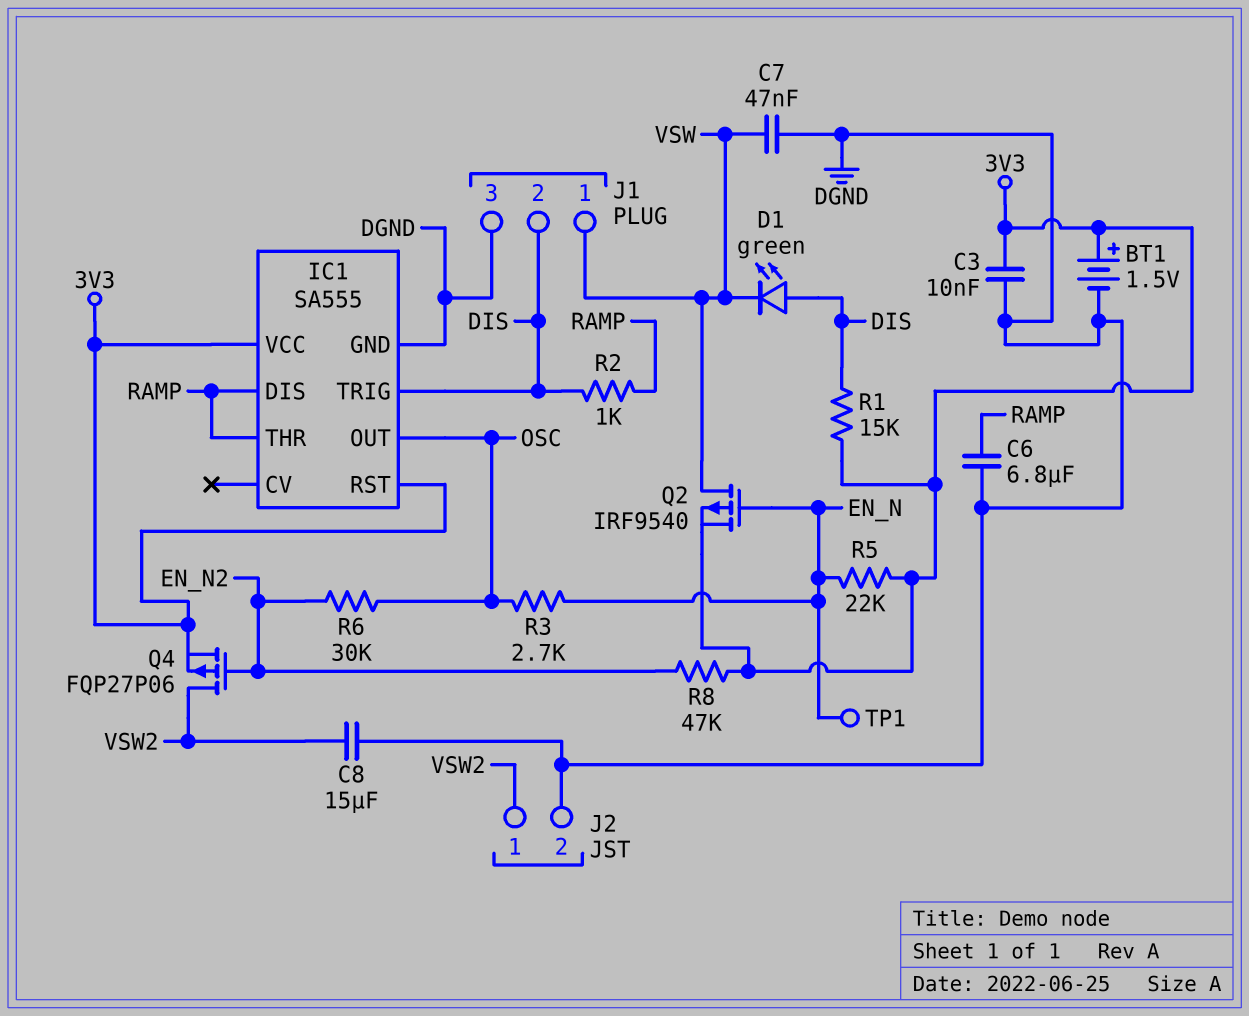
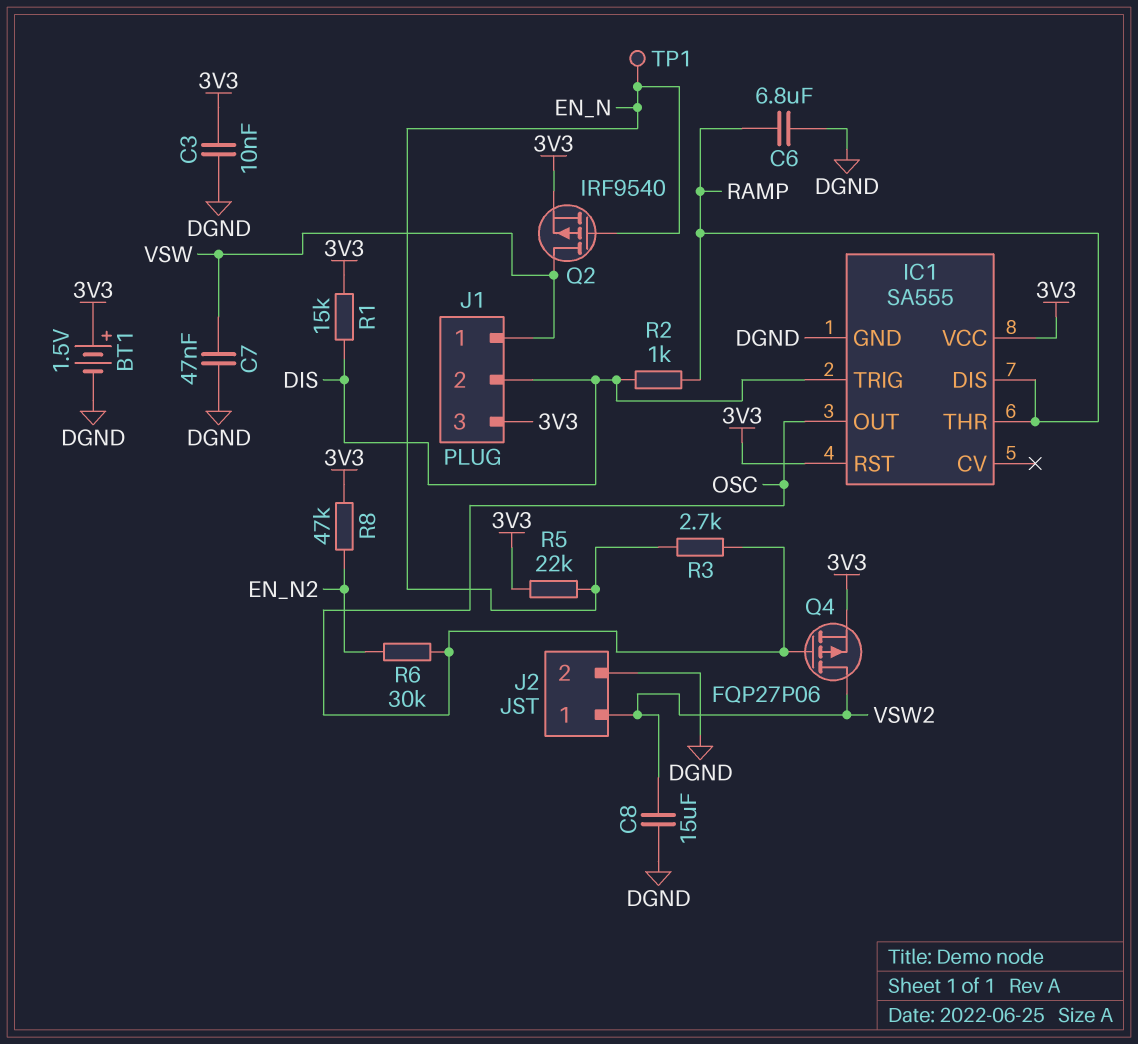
D1: LED green (A DIS, K VSW) -> none
J1 pin 3: DGND -> 3V3
Q4: PMOS FQP27P06 (G EN_N2, D VSW2, S 3V3) -> PMOS FQP27P06 (G OSC, D VSW2, S 3V3)

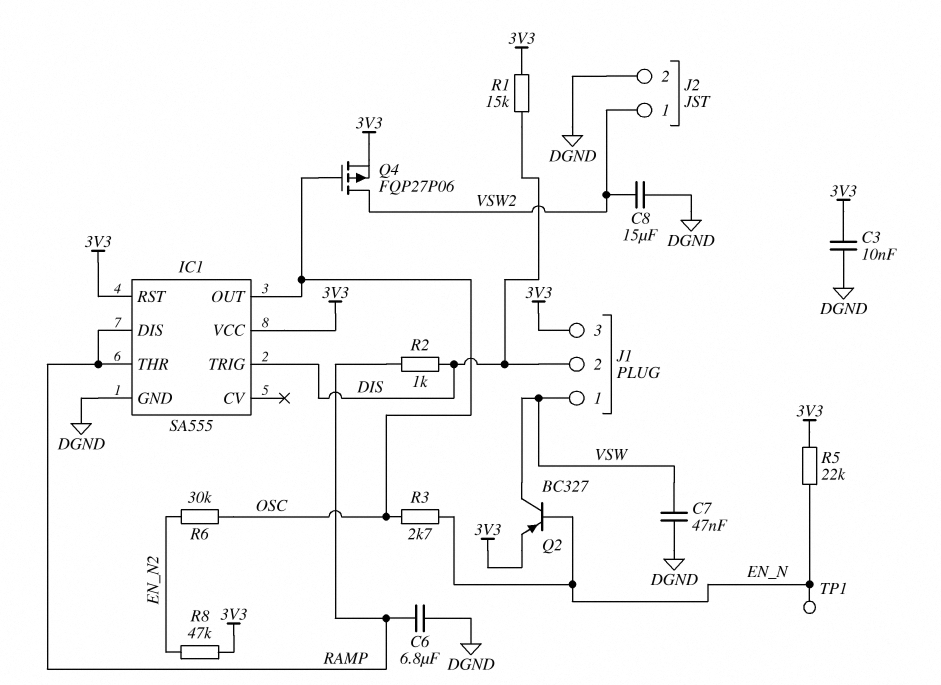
BT1: 1.5V (plus 3V3, minus DGND) -> none
Q2: PMOS IRF9540 (G EN_N, D VSW, S 3V3) -> PNP BC327 (B EN_N, C VSW, E 3V3)

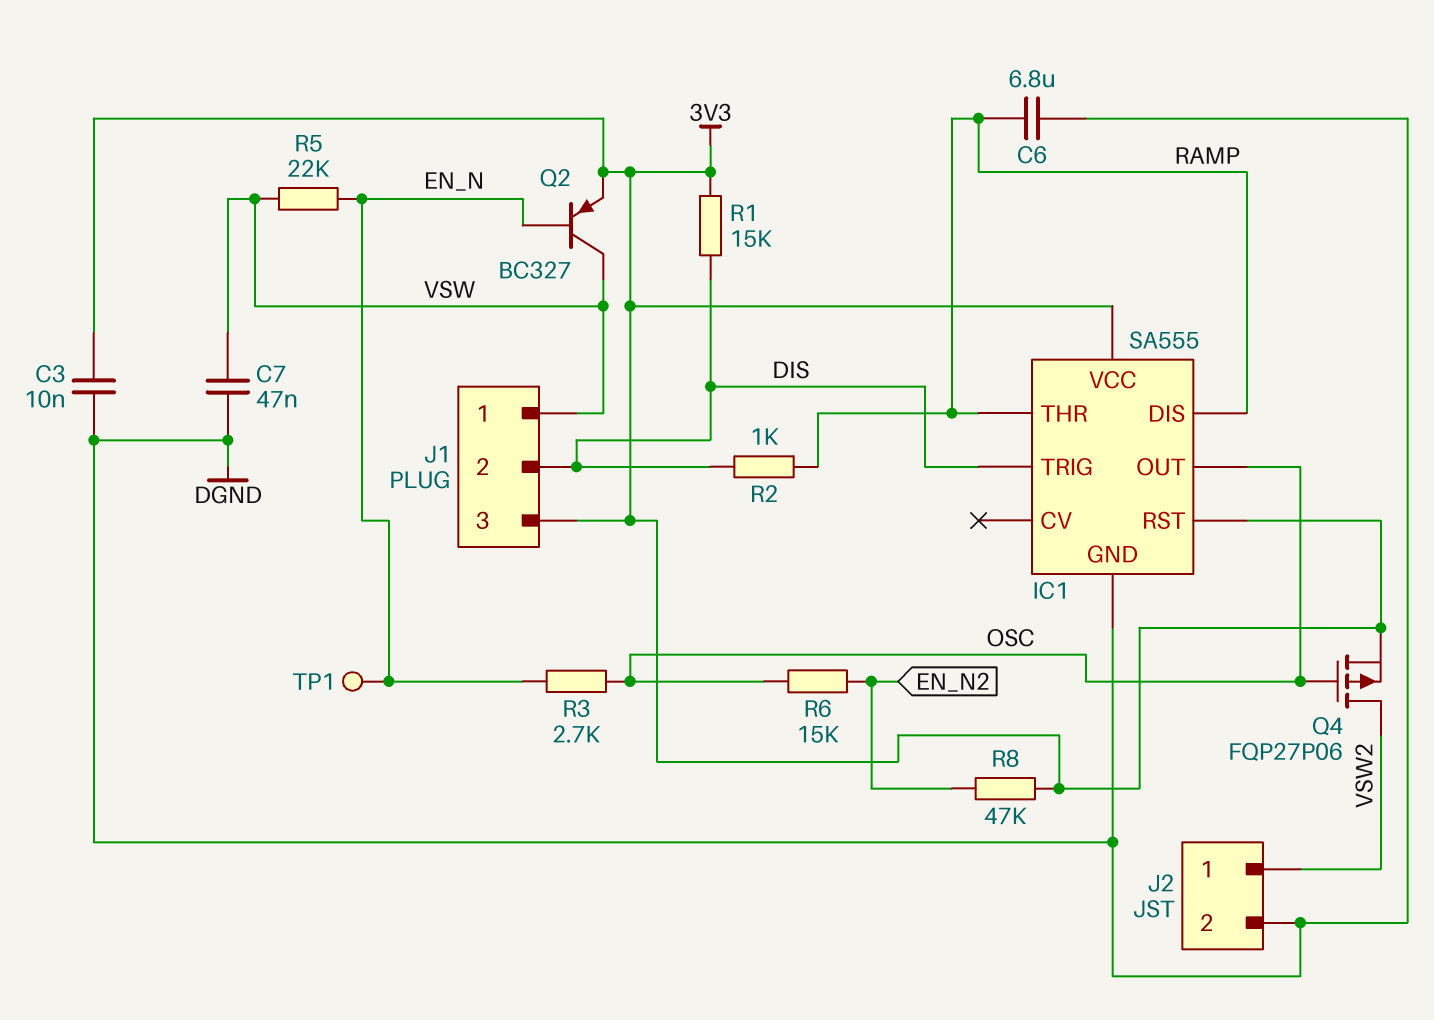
C8: 15uF (DGND, VSW2) -> none
R5: 22k (3V3, EN_N) -> 22k (EN_N, VSW)
R6: 30k (EN_N2, OSC) -> 15k (EN_N2, OSC)

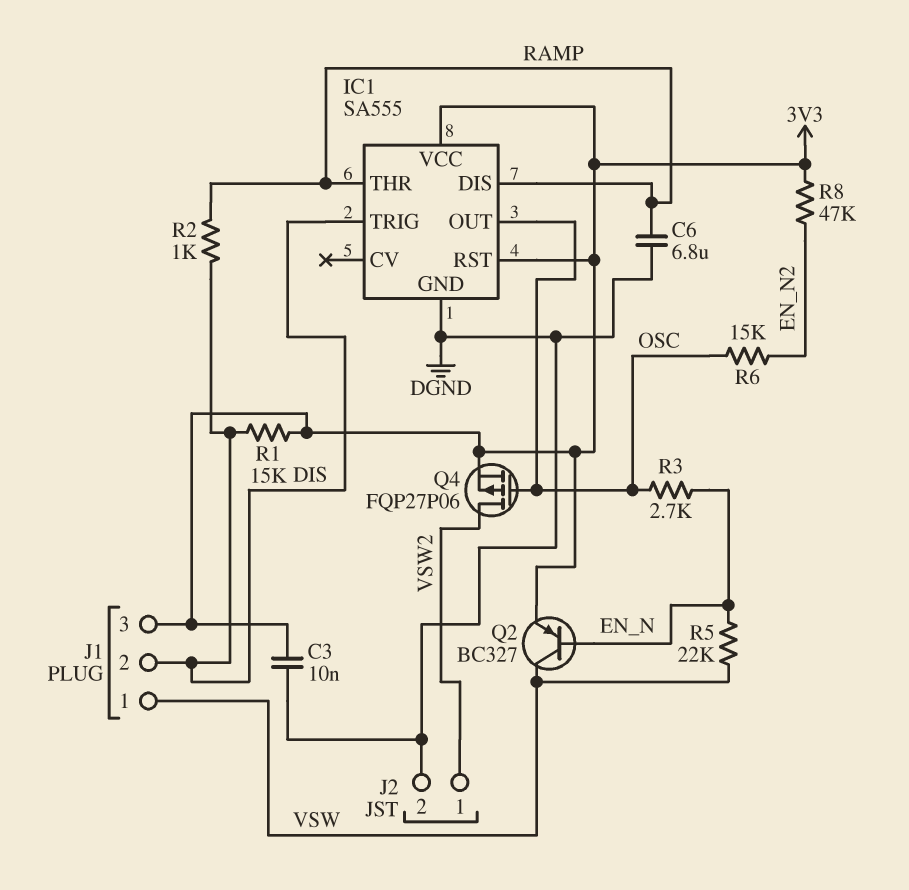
C7: 47nF (DGND, VSW) -> none
TP1: test point (EN_N) -> none

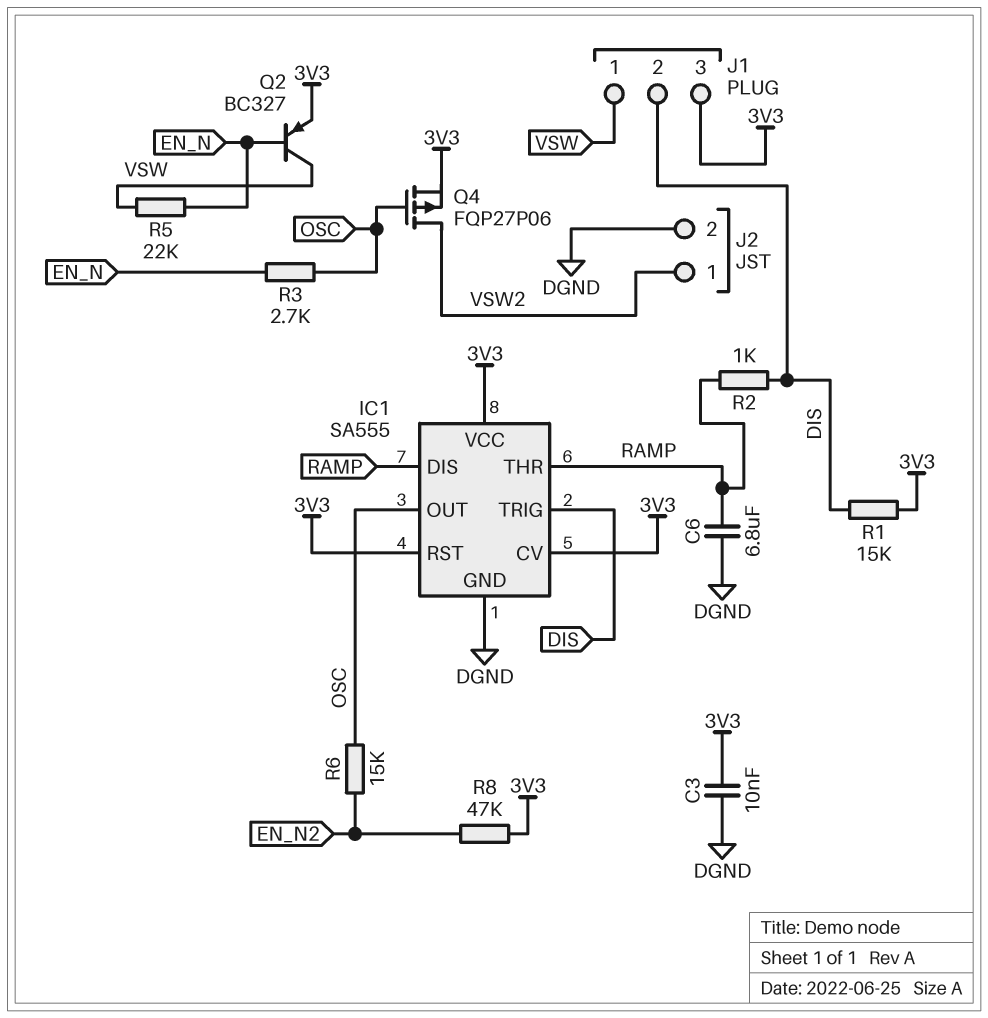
IC1 pin CV: none -> 3V3

